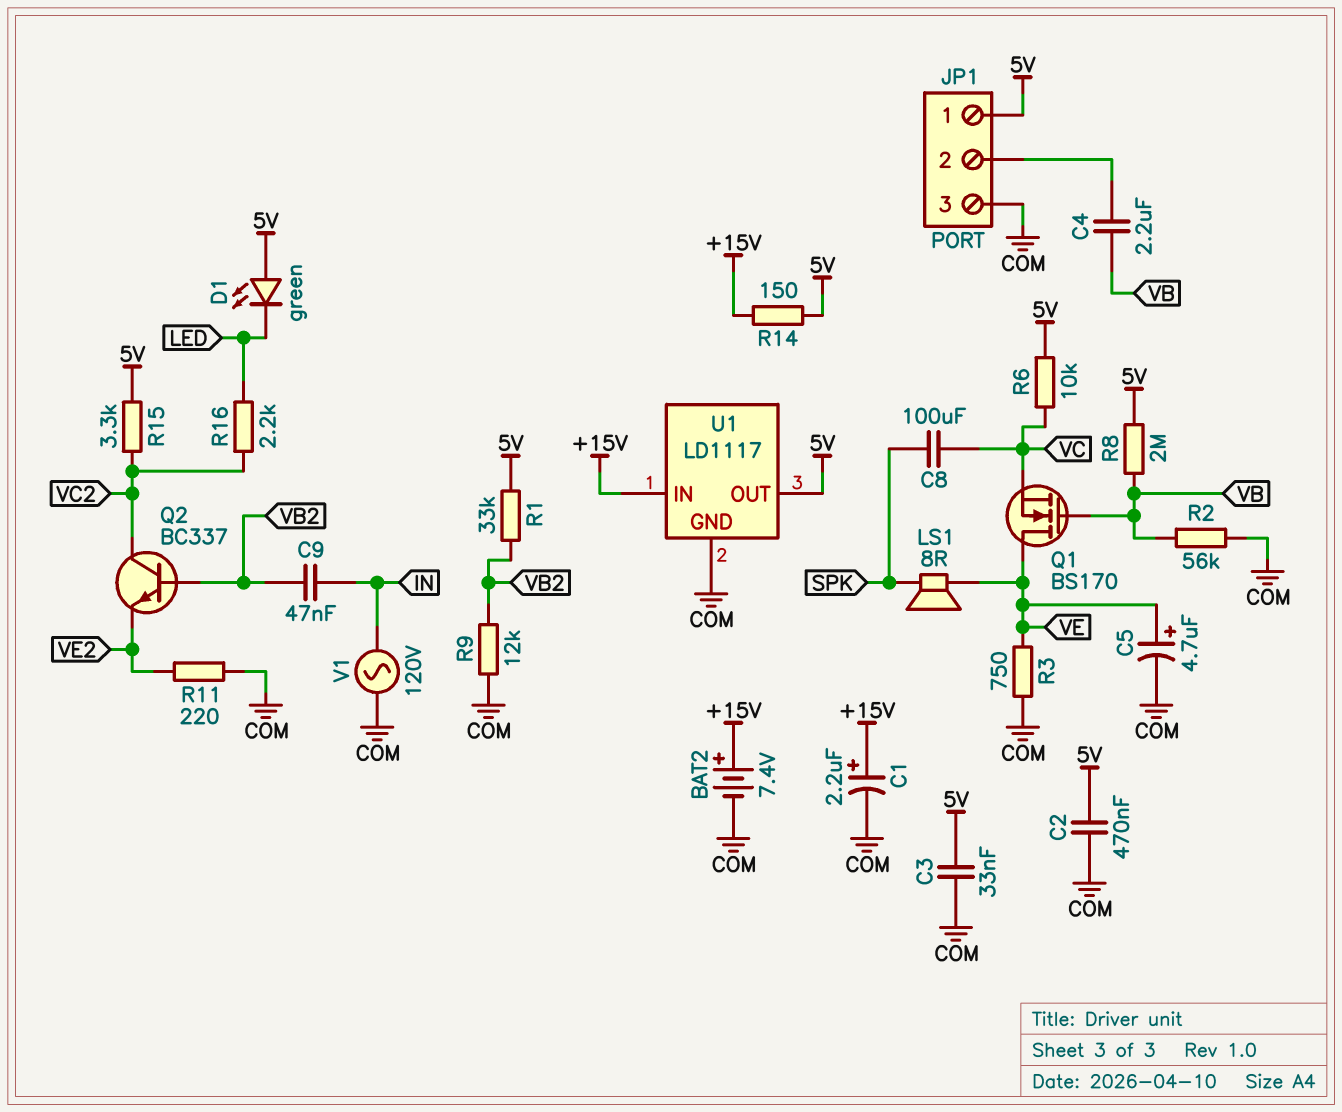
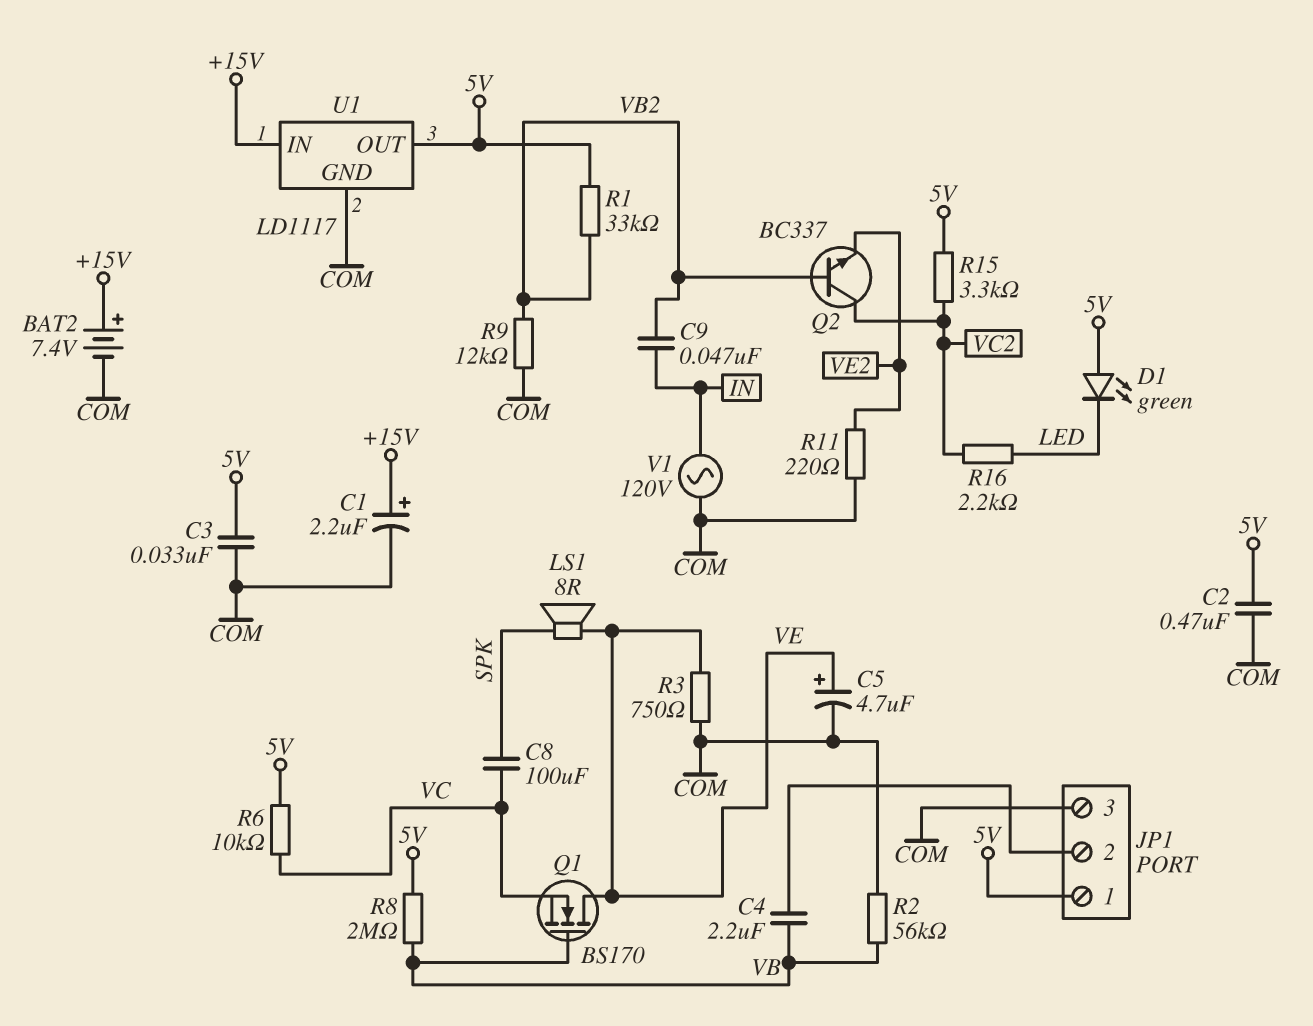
R14: 150 (+15V, 5V) -> none

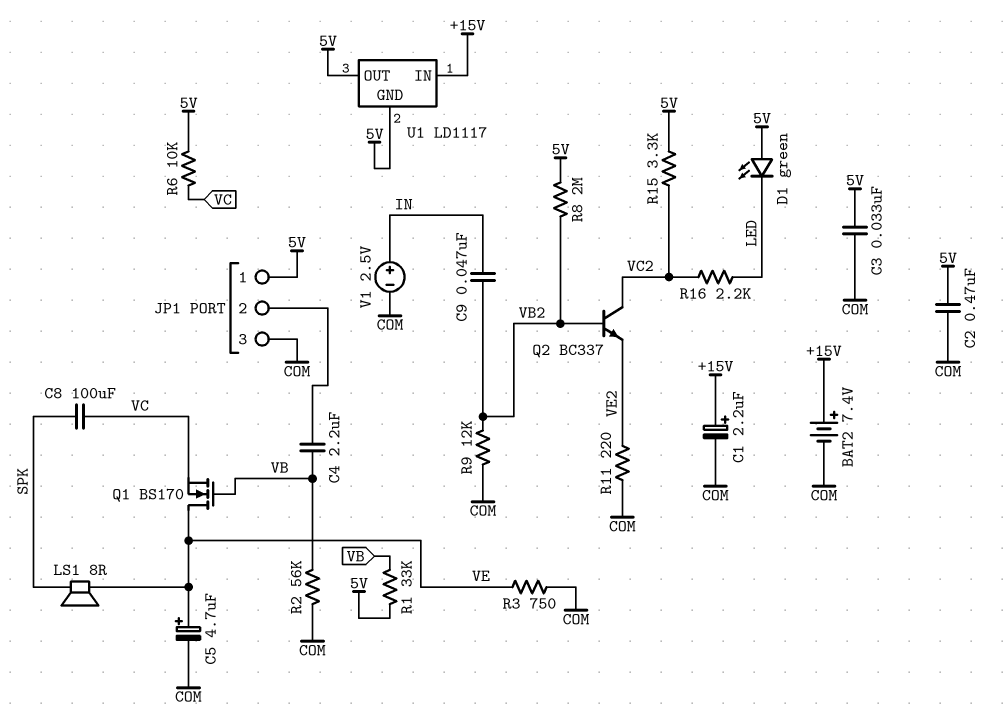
R1: 33k (5V, VB2) -> 33k (5V, VB)
R8: 2M (5V, VB) -> 2M (5V, VB2)
U1 pin GND: COM -> 5V
V1: AC 120V (COM, IN) -> 2.5V (plus IN, minus COM)

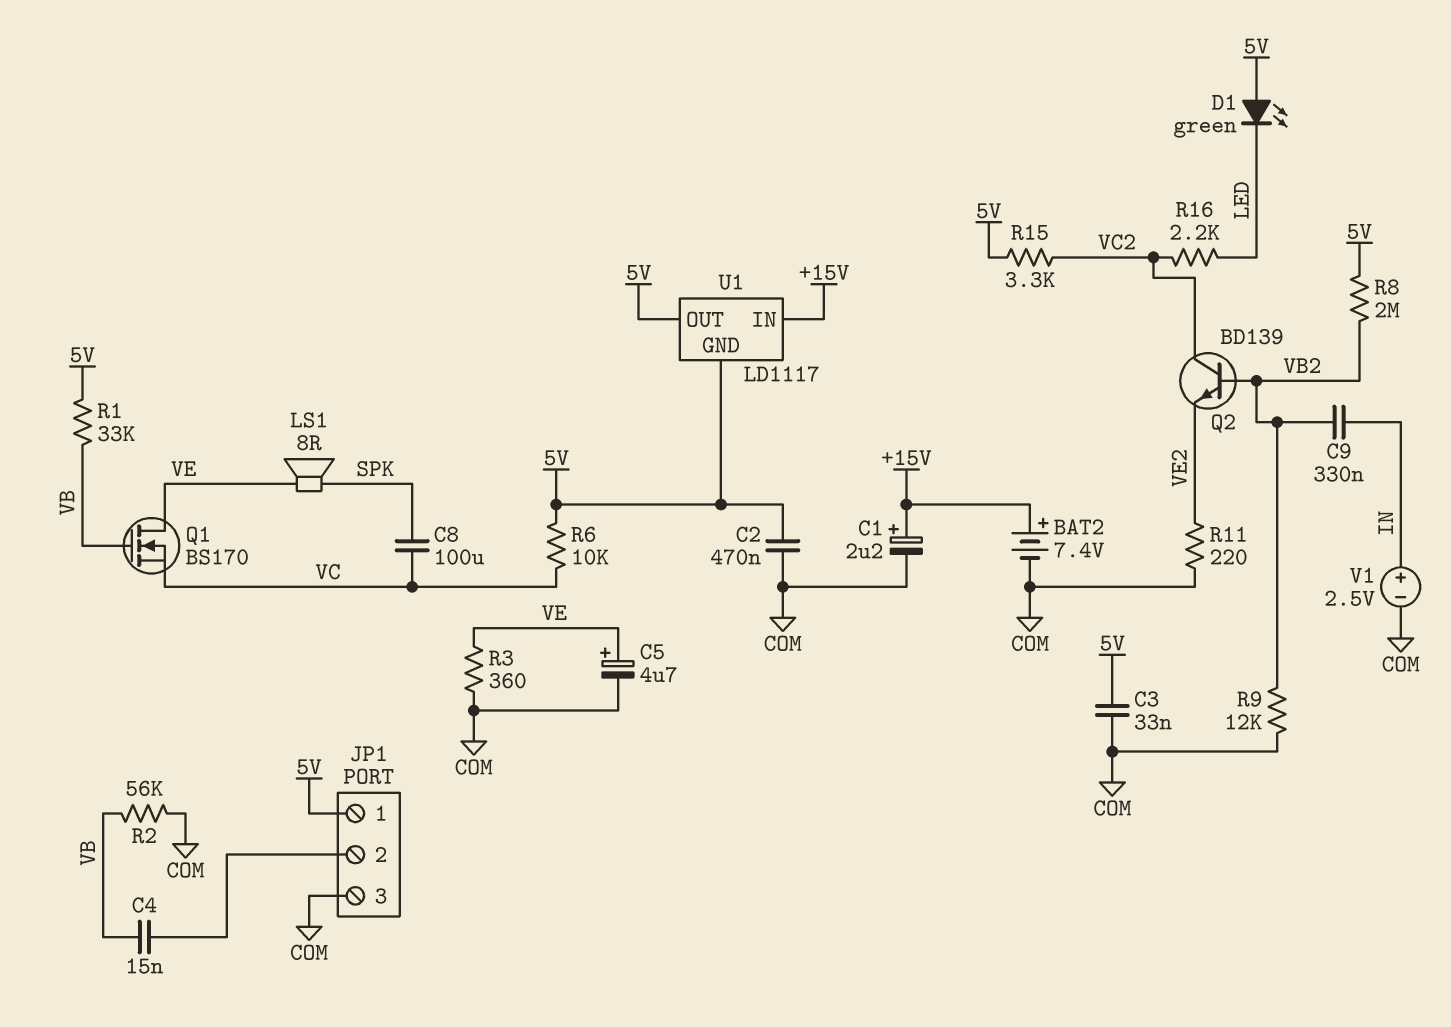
C4: 2.2uF (JP1/2, VB) -> 15nF (JP1/2, VB)
C9: 47nF (IN, VB2) -> 330nF (IN, VB2)
Q2: NPN BC337 (B VB2, C VC2, E VE2) -> NPN BD139 (B VB2, C VC2, E VE2)
R3: 750 (COM, VE) -> 360 (COM, VE)

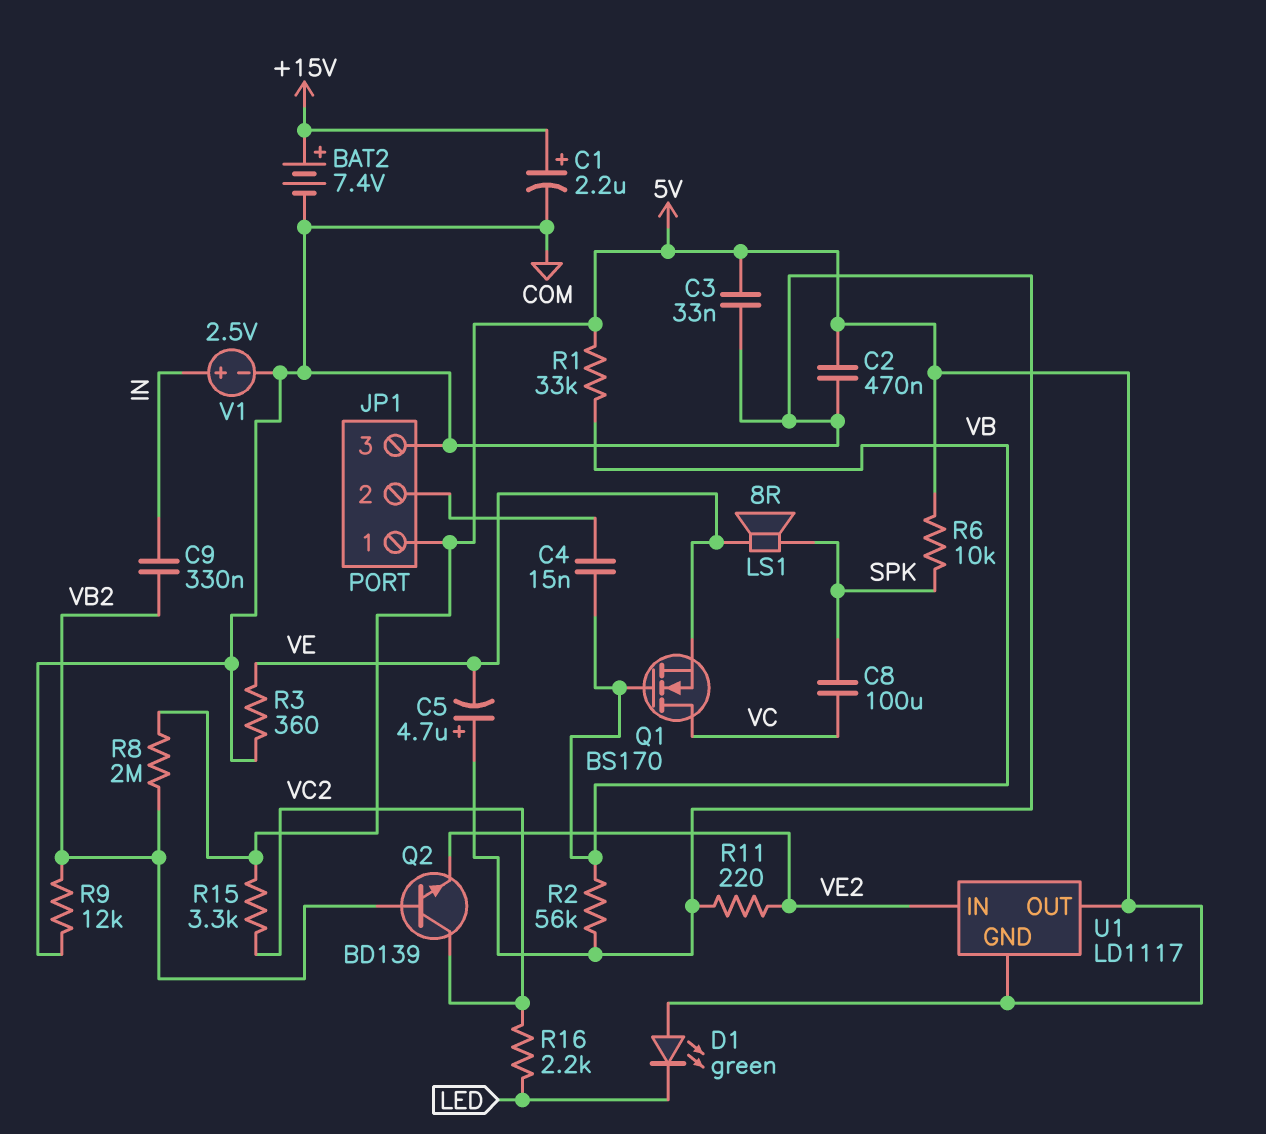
C5: 4.7uF (plus VE, minus COM) -> 4.7uF (plus COM, minus VE)
Q1: NMOS BS170 (G VB, D VE, S VC) -> NMOS BS170 (G VB, D VC, S VE)
R6: 10k (5V, VC) -> 10k (5V, SPK)
U1 pin IN: +15V -> VE2

